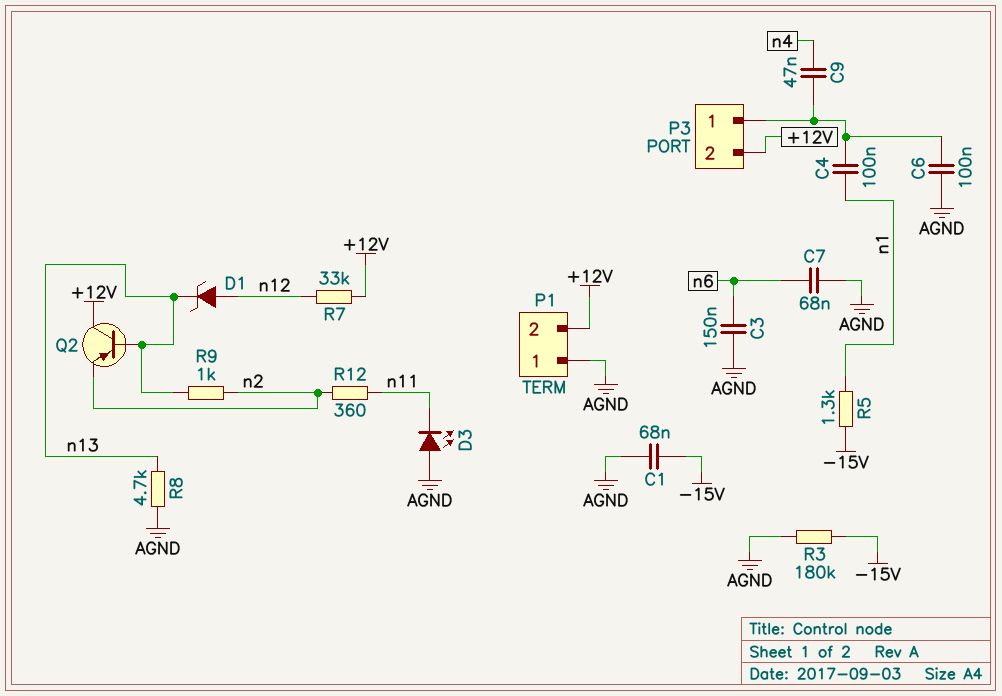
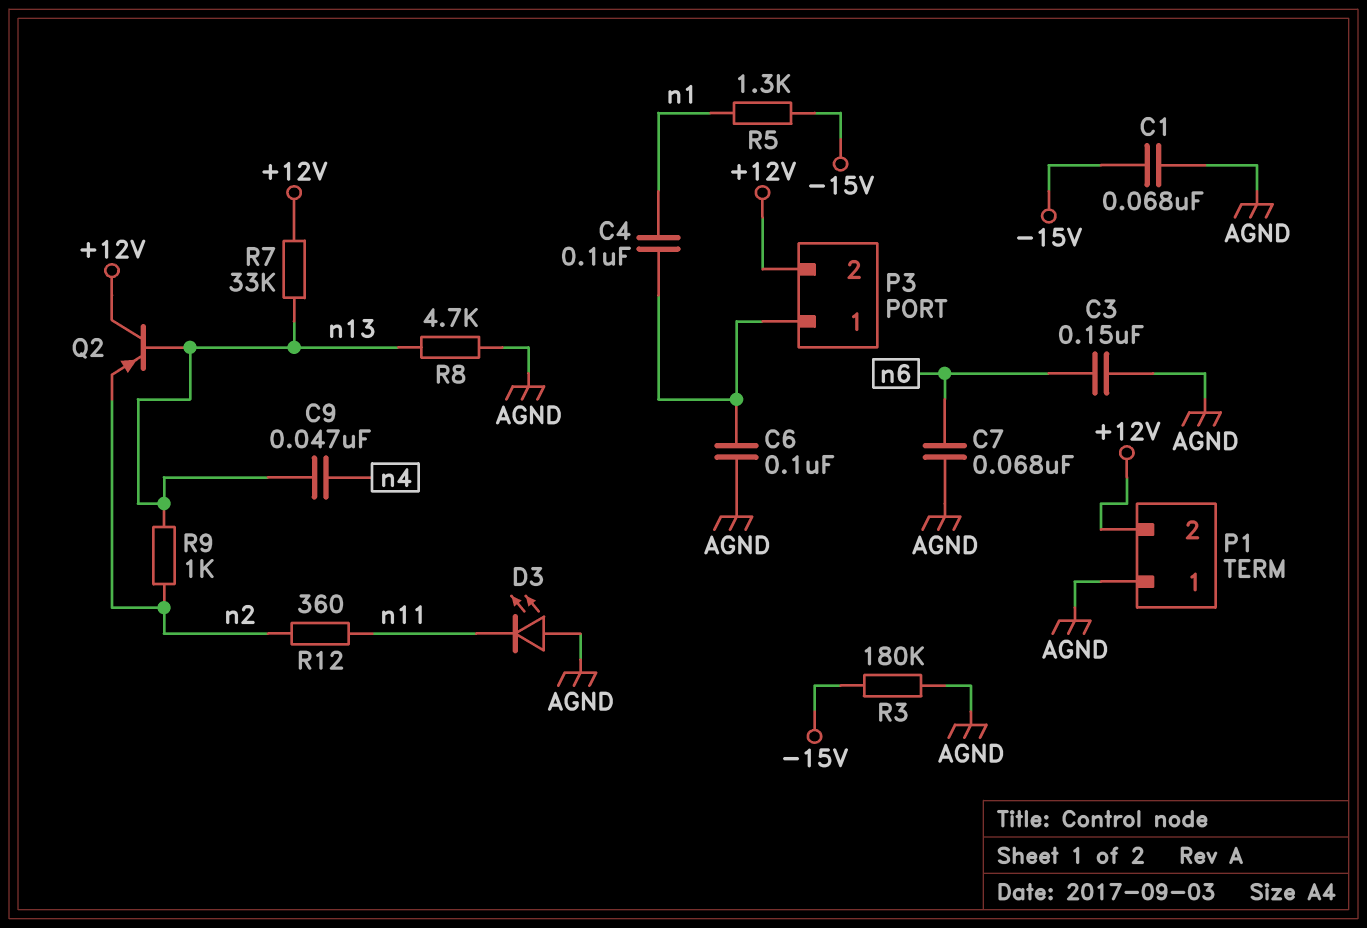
C9: 47nF (P3/1, n4) -> 47nF (n4, n13)
D1: zener (A n12, K n13) -> none
R7: 33k (+12V, n12) -> 33k (+12V, n13)

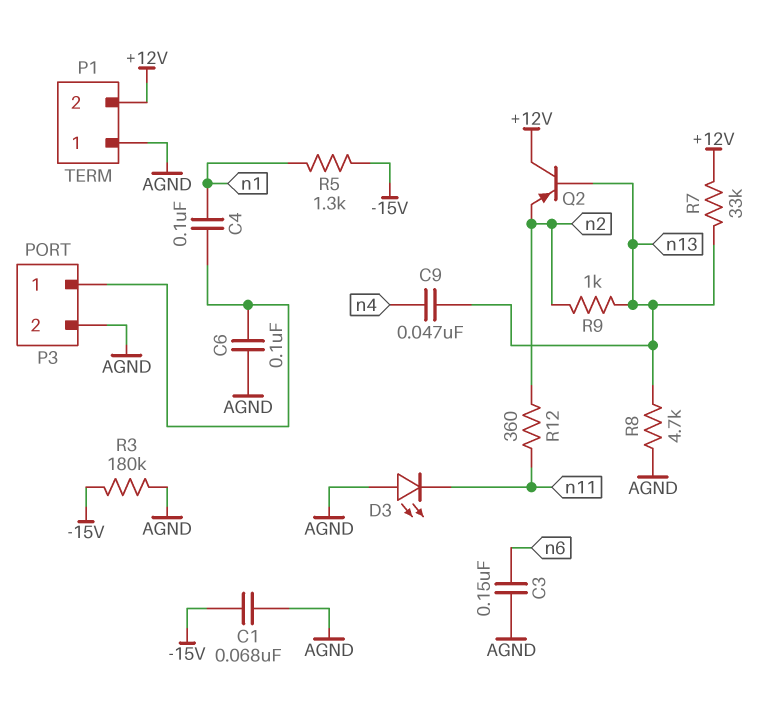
C7: 68nF (AGND, n6) -> none
P3 pin 2: +12V -> AGND

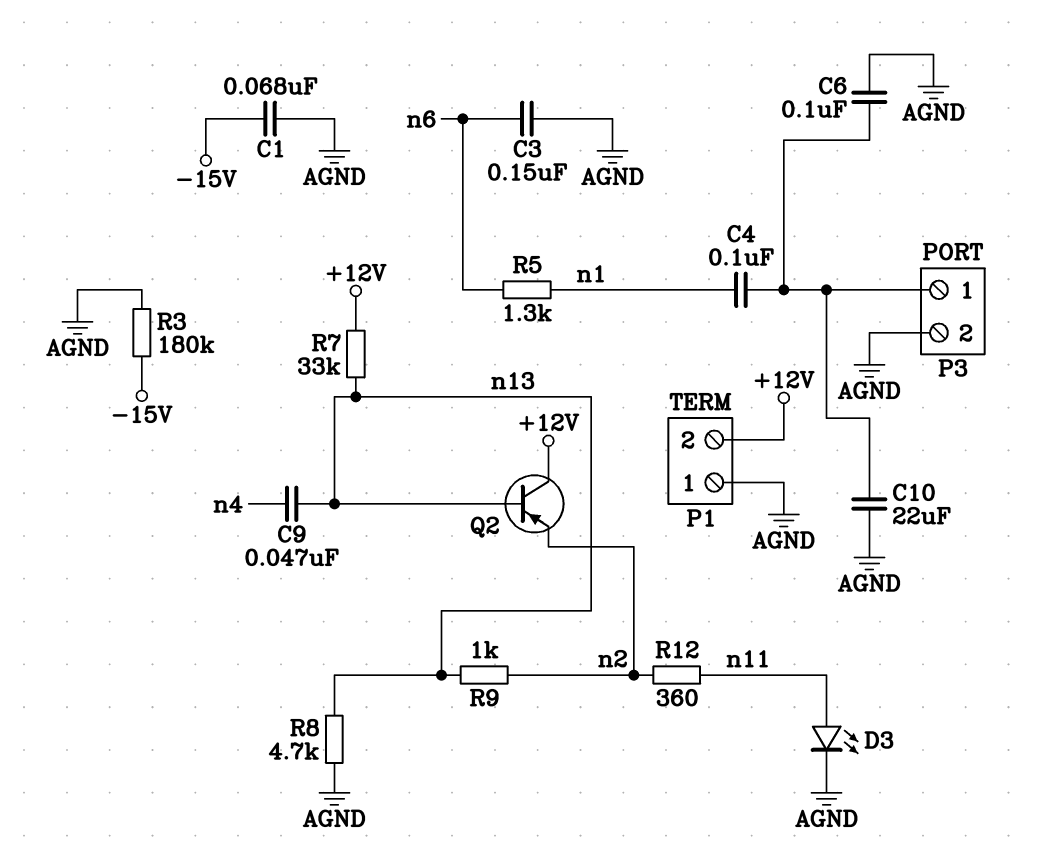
C10: none -> 22uF (AGND, P3/1)
D3: LED (A AGND, K n11) -> LED (A n11, K AGND)
R5: 1.3k (-15V, n1) -> 1.3k (n1, n6)

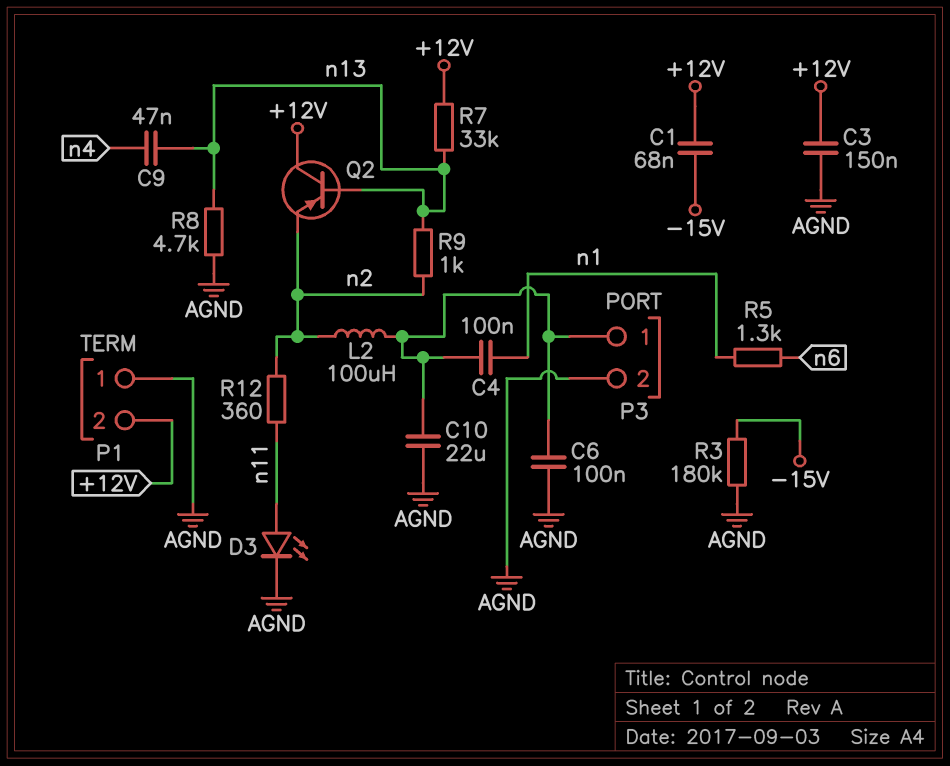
C1: 68nF (-15V, AGND) -> 68nF (+12V, -15V)
C3: 150nF (AGND, n6) -> 150nF (+12V, AGND)
L2: none -> 100uH (P3/1, n2)

